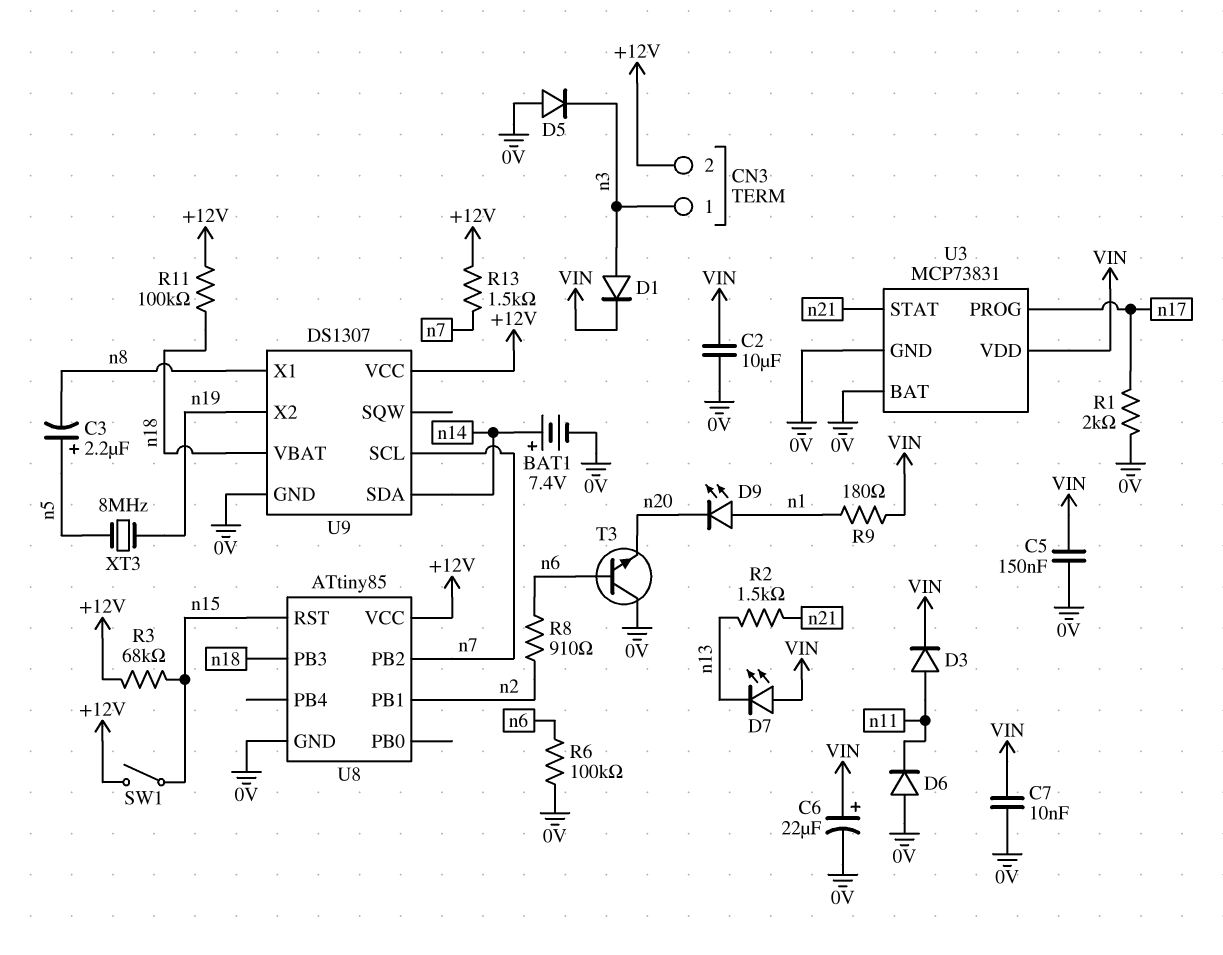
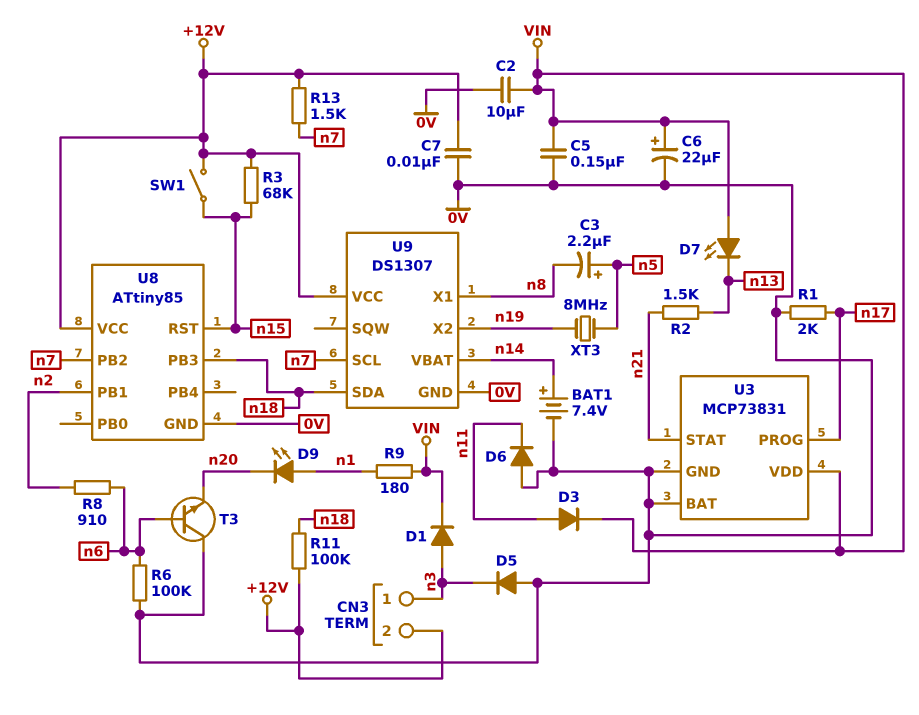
C7: 10nF (0V, VIN) -> 10nF (+12V, 0V)
U9 pin SDA: n14 -> n18
U9 pin VBAT: n18 -> n14

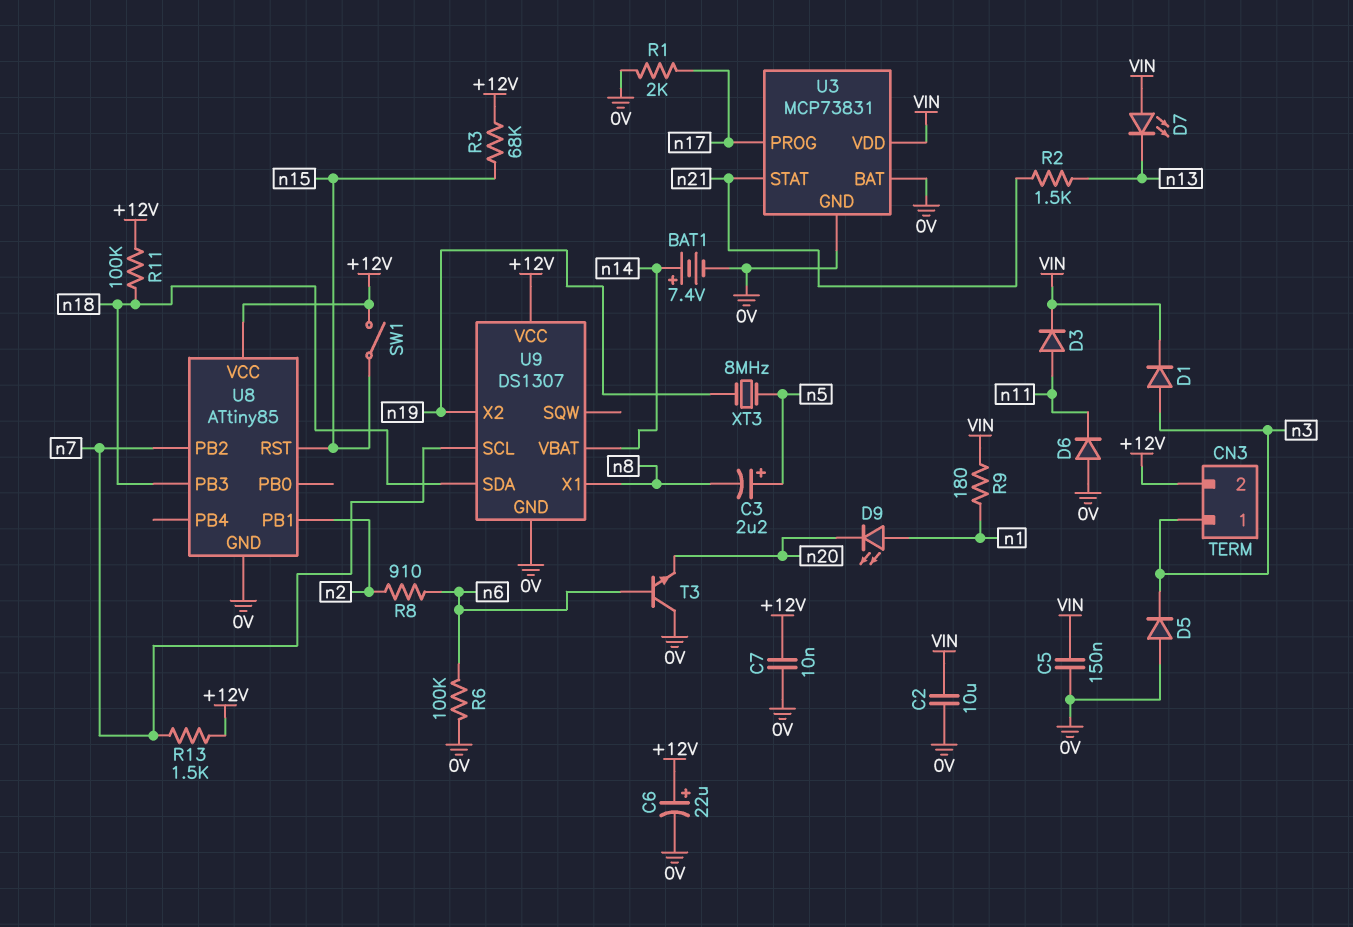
C6: 22uF (plus VIN, minus 0V) -> 22uF (plus +12V, minus 0V)

